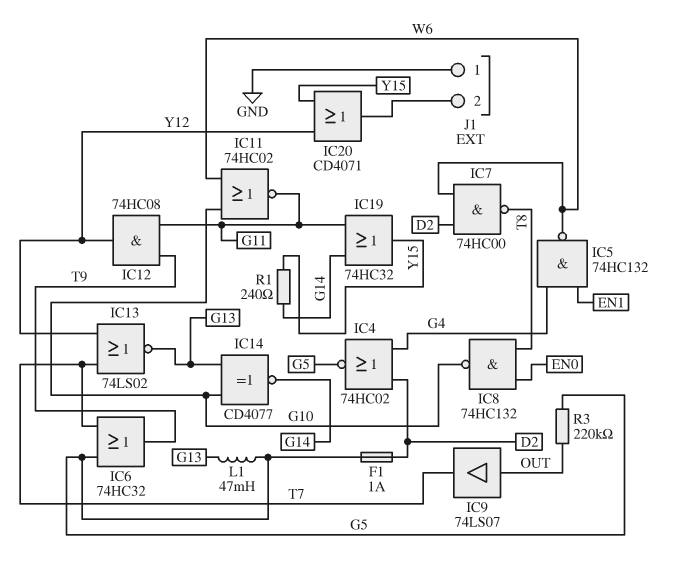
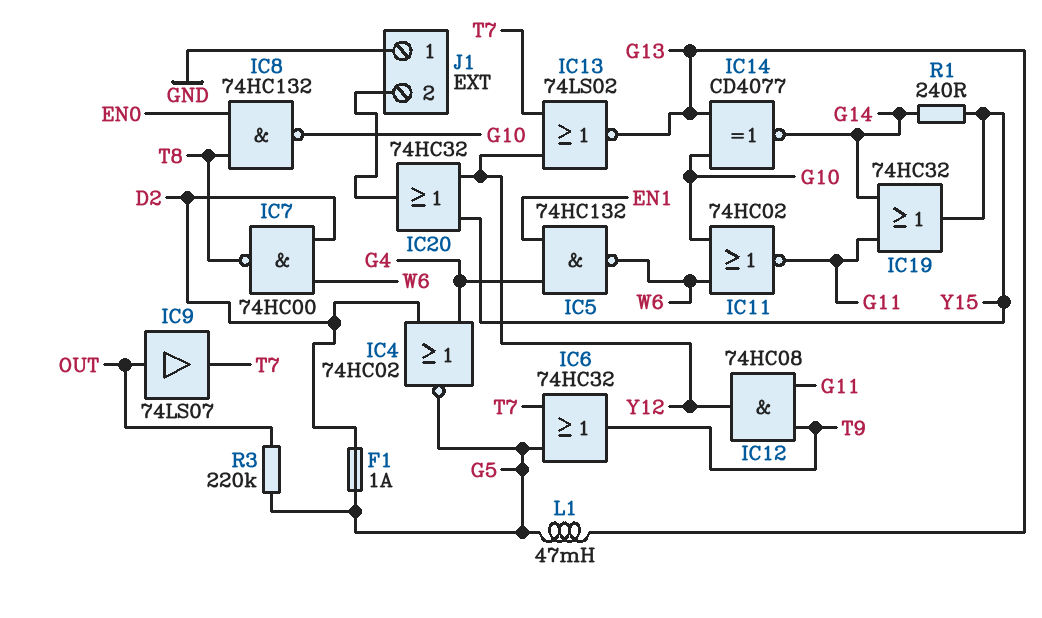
IC20: OR CD4071 (in Y12, in Y15, out J1/2) -> OR 74HC32 (in Y12, in Y15, out J1/2)

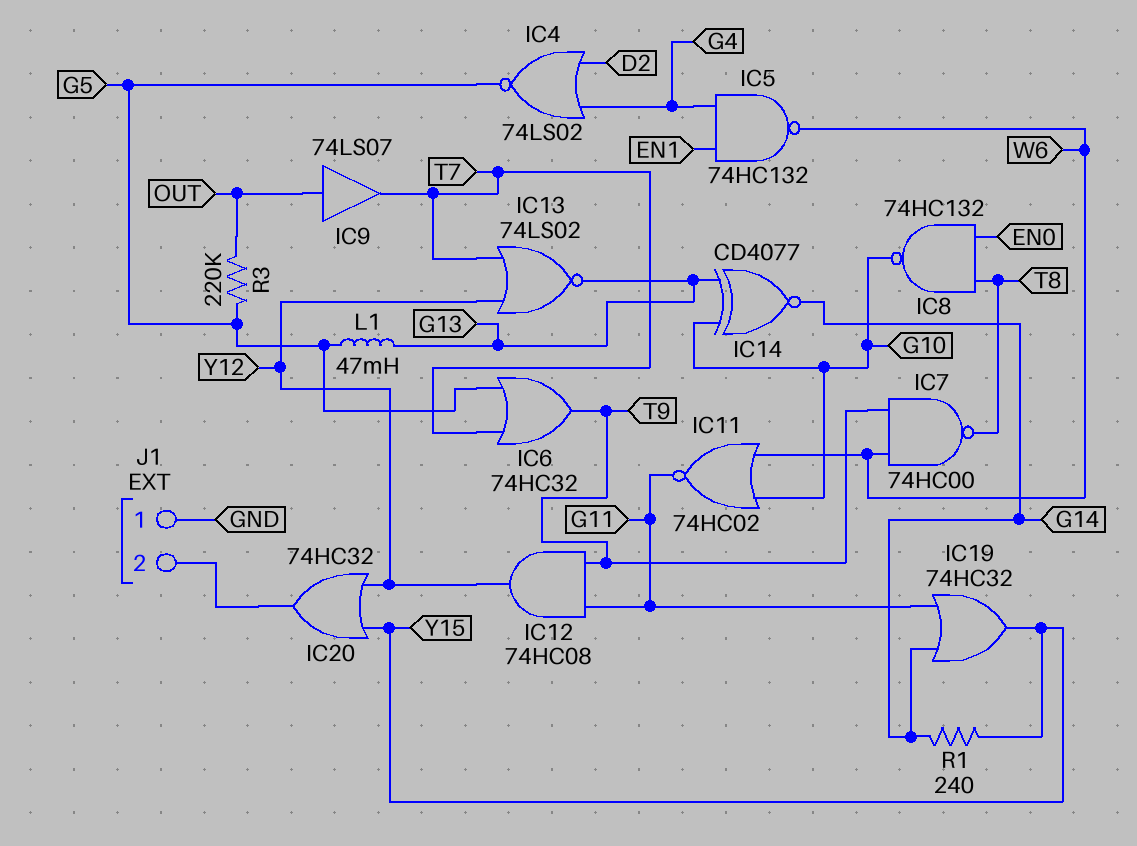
F1: 1A (D2, G5) -> none
IC4: NOR 74HC02 (in D2, in G4, out G5) -> NOR 74LS02 (in D2, in G4, out G5)
IC7: NAND 74HC00 (in D2, in W6, out T8) -> NAND 74HC00 (in T9, in W6, out T8)

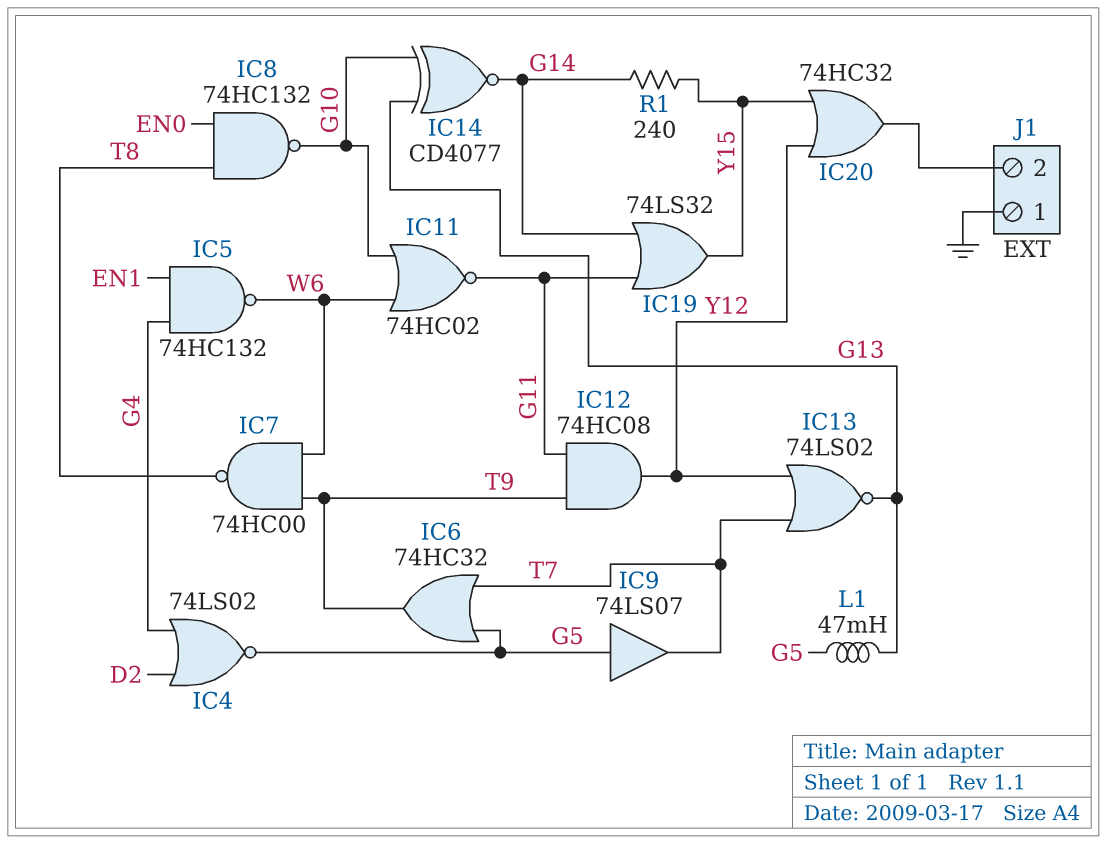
IC9: buffer 74LS07 (in OUT, out T7) -> buffer 74LS07 (in G5, out T7)
IC19: OR 74HC32 (in G11, in G14, out Y15) -> OR 74LS32 (in G11, in G14, out Y15)
R3: 220k (G5, OUT) -> none

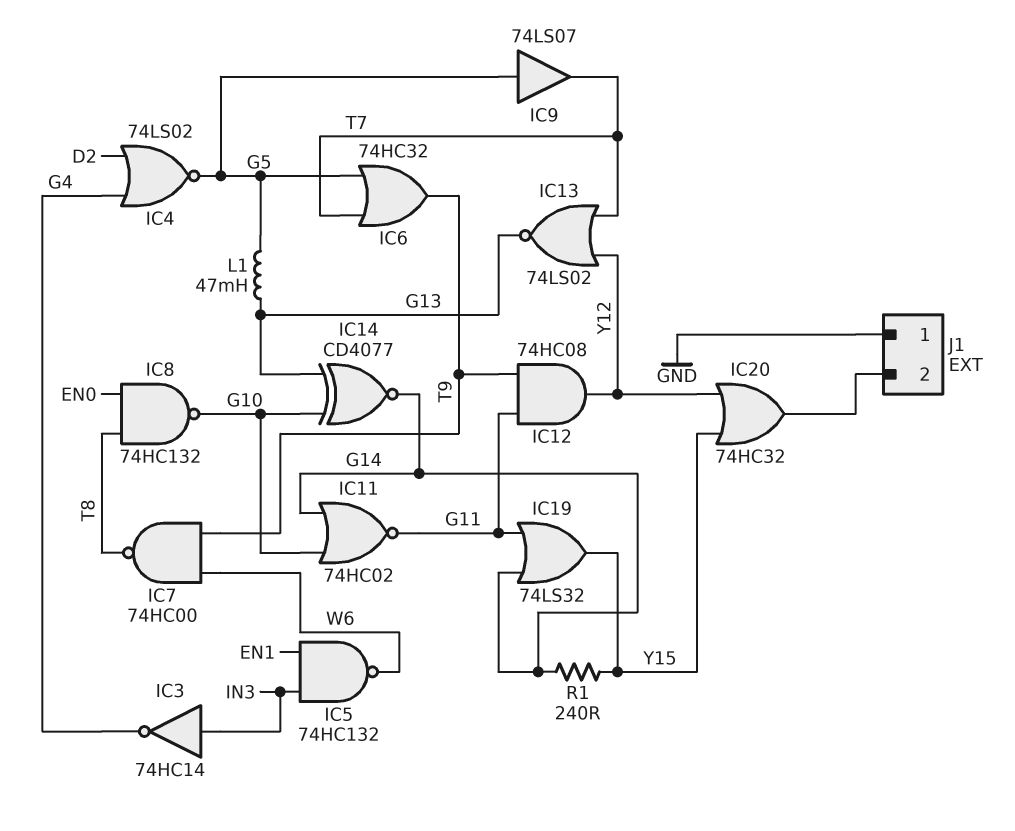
IC3: none -> NOT 74HC14 (in IN3, out G4)
IC5: NAND 74HC132 (in EN1, in G4, out W6) -> NAND 74HC132 (in EN1, in IN3, out W6)
IC11: NOR 74HC02 (in G10, in W6, out G11) -> NOR 74HC02 (in G10, in G14, out G11)

